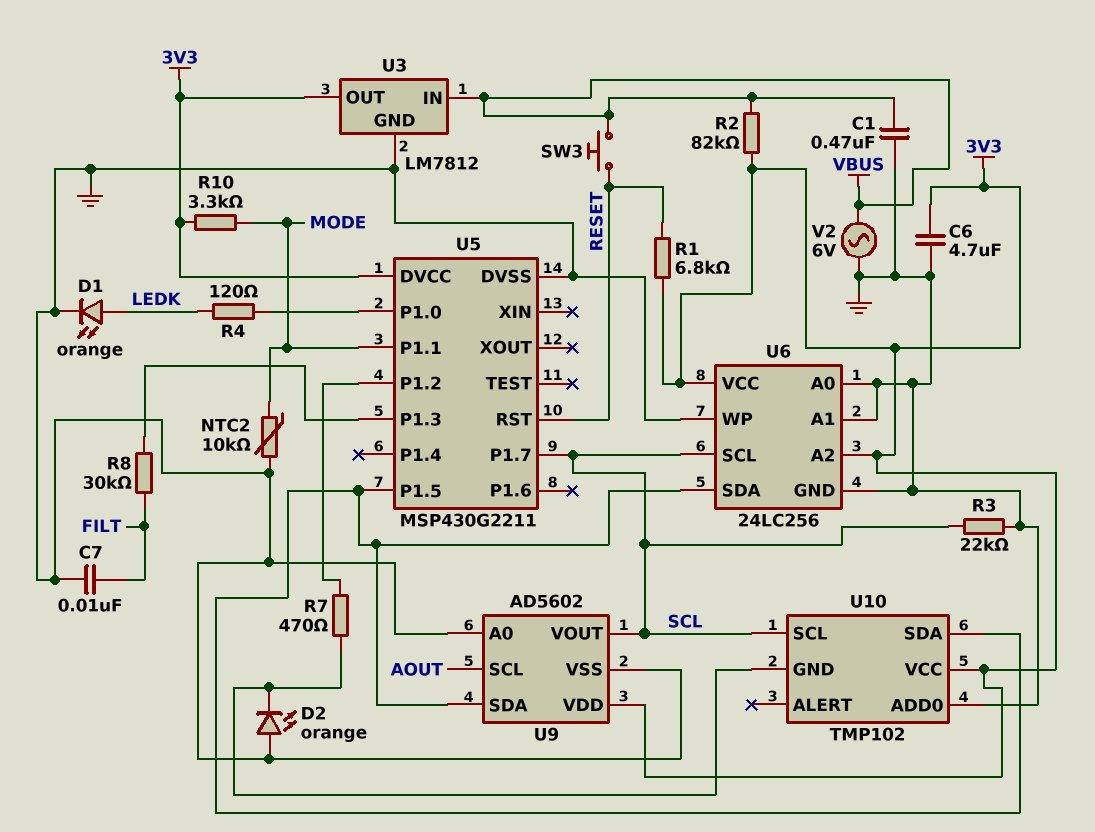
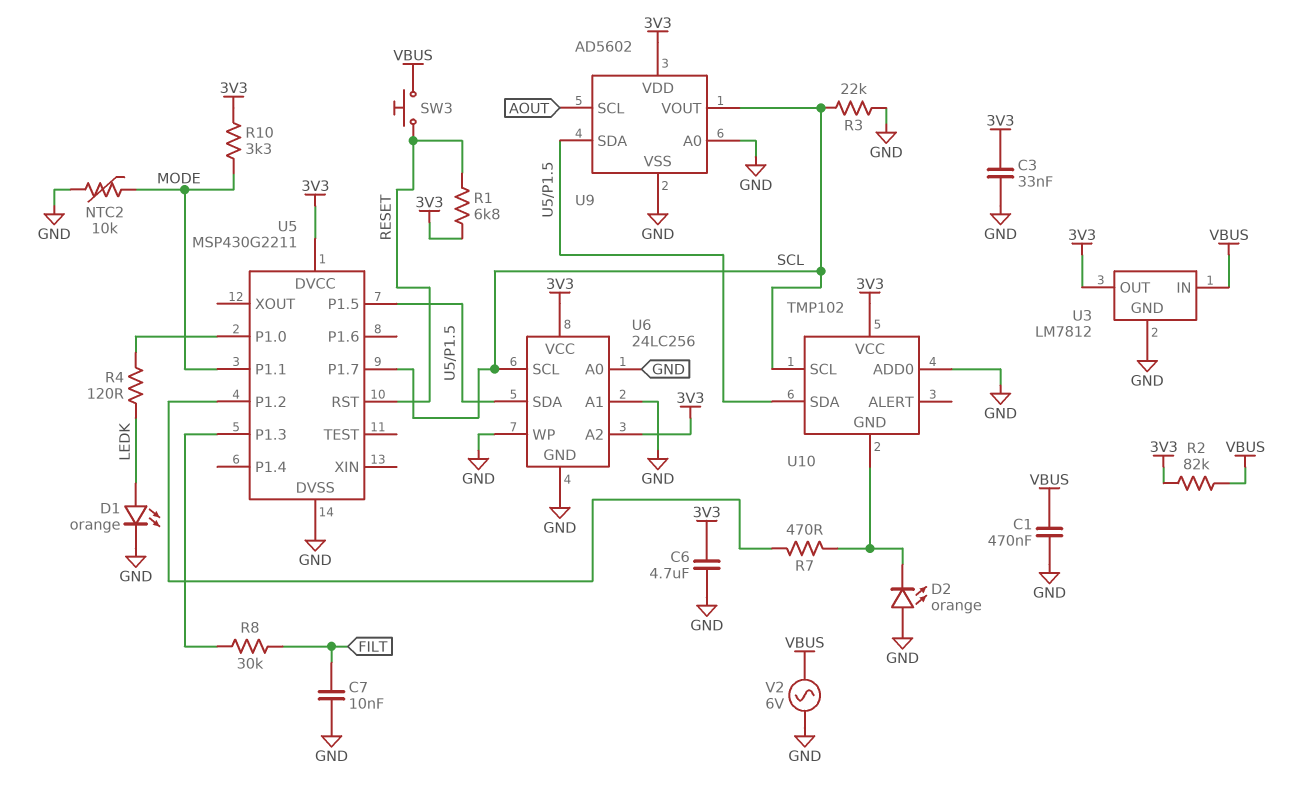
C3: none -> 33nF (3V3, GND)

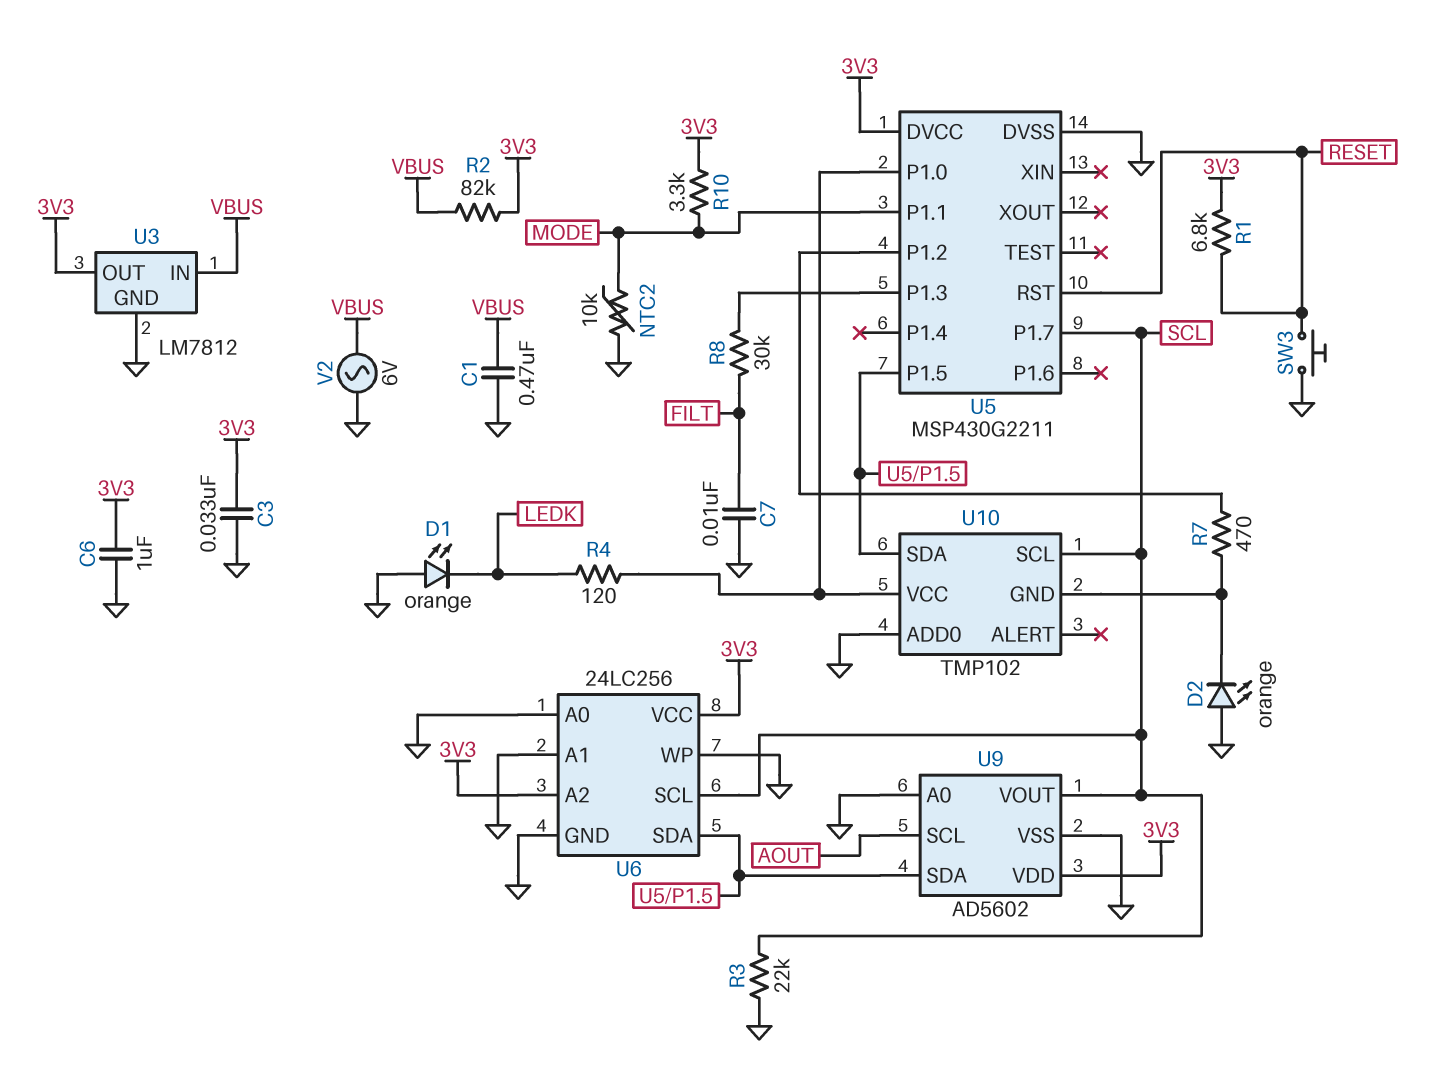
C6: 4.7uF (3V3, GND) -> 1uF (3V3, GND)
D1: LED orange (A LEDK, K GND) -> LED orange (A GND, K LEDK)
SW3: button (RESET, VBUS) -> button (GND, RESET)
U10 pin VCC: 3V3 -> U5/P1.0

